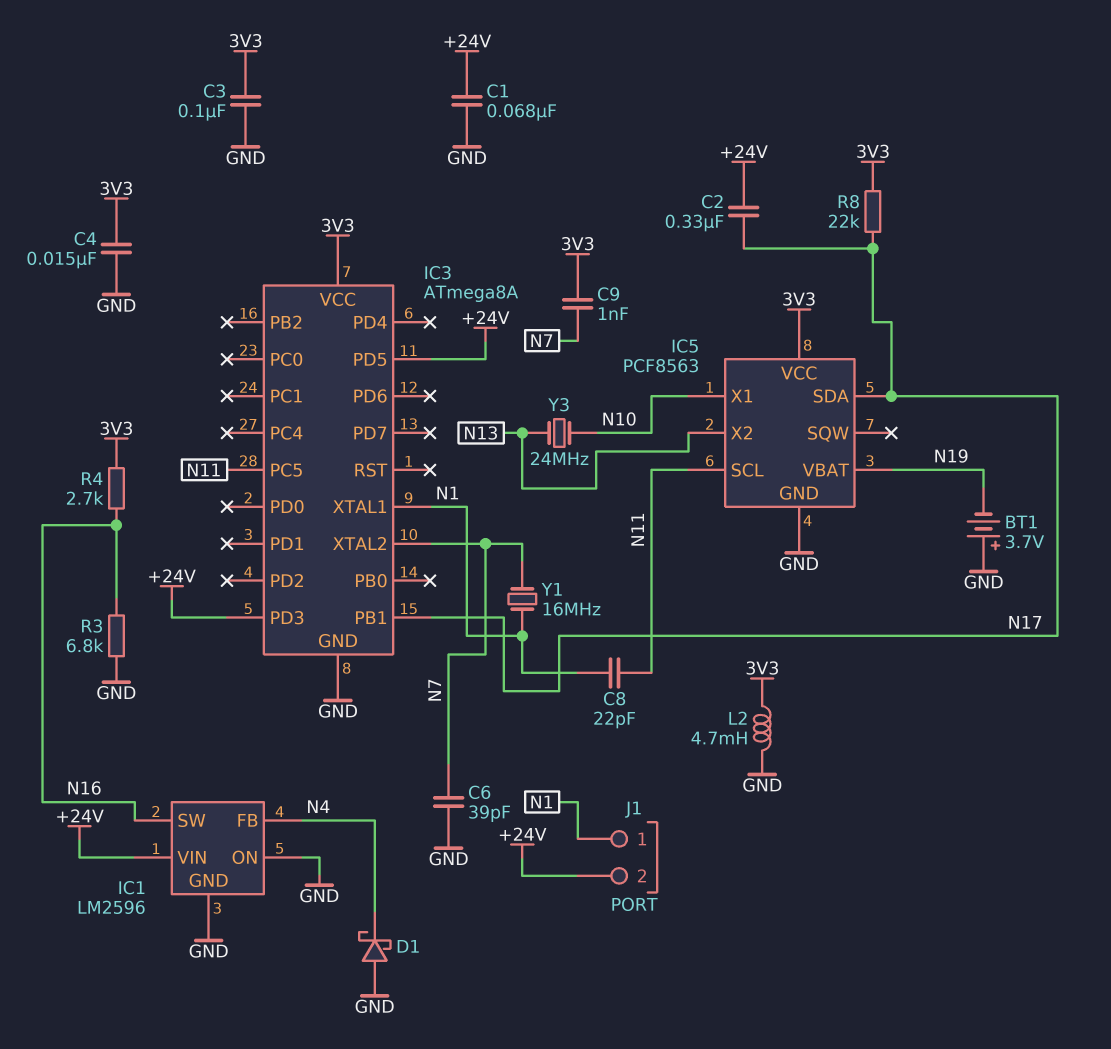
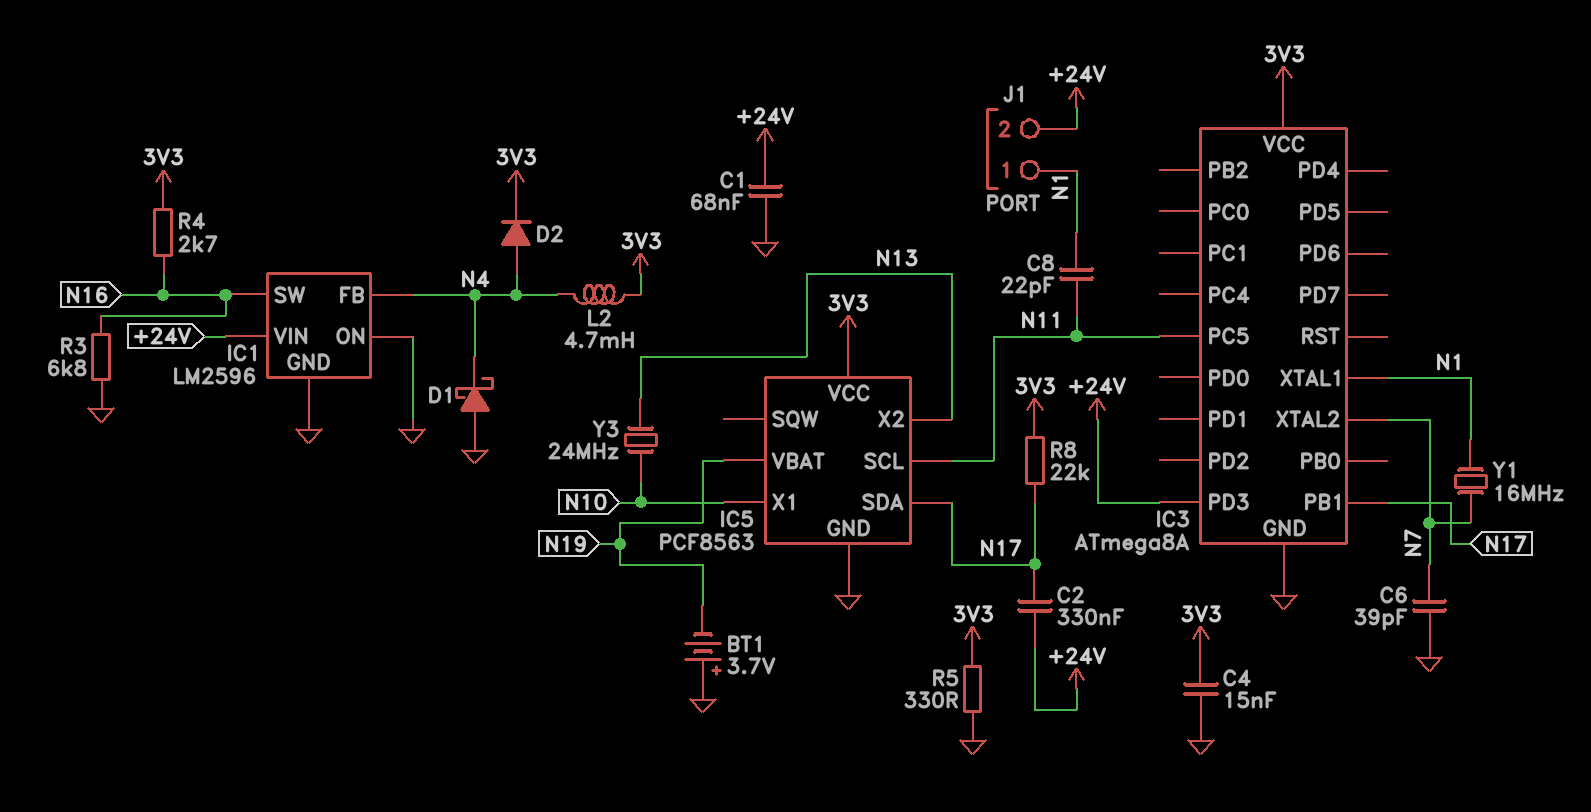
C3: 100nF (3V3, GND) -> none
C9: 1nF (3V3, N7) -> none
D2: none -> diode (A N4, K 3V3)
IC3 pin PD5: +24V -> none
L2: 4.7mH (3V3, GND) -> 4.7mH (3V3, N4)
R5: none -> 330 (3V3, GND)

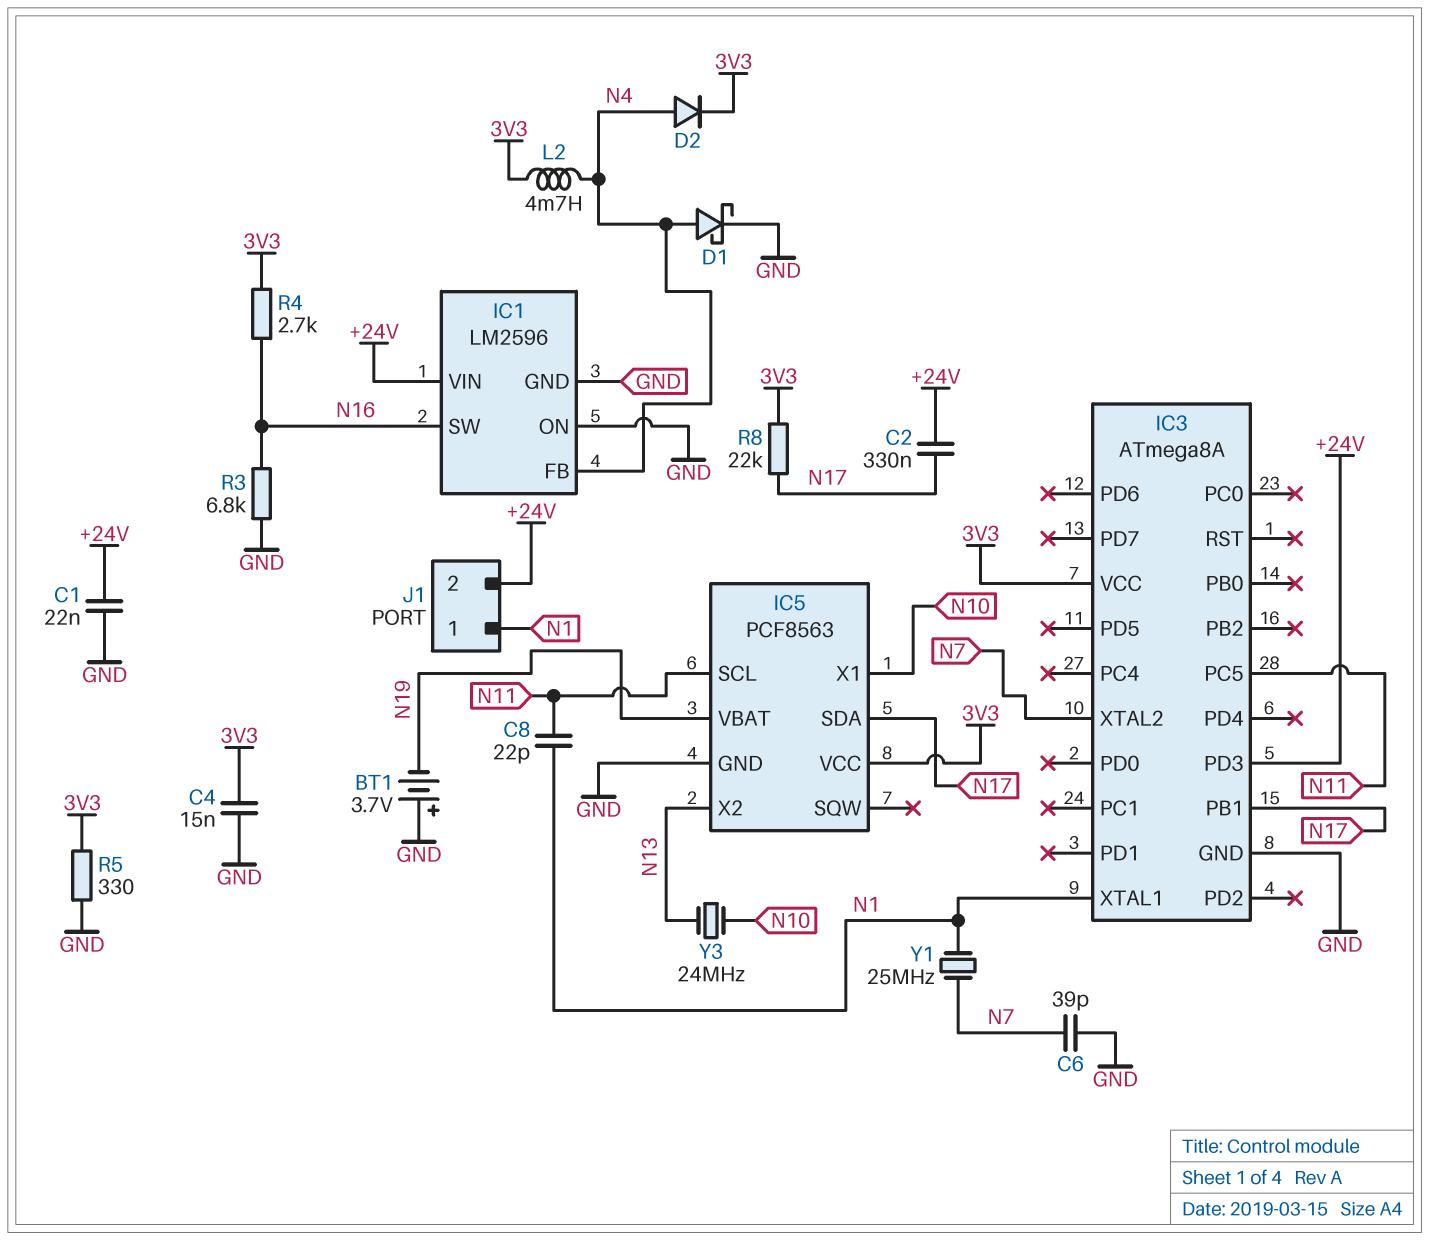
C1: 68nF (+24V, GND) -> 22nF (+24V, GND)
D1: schottky (A GND, K N4) -> schottky (A N4, K GND)
Y1: 16MHz (N1, N7) -> 25MHz (N1, N7)

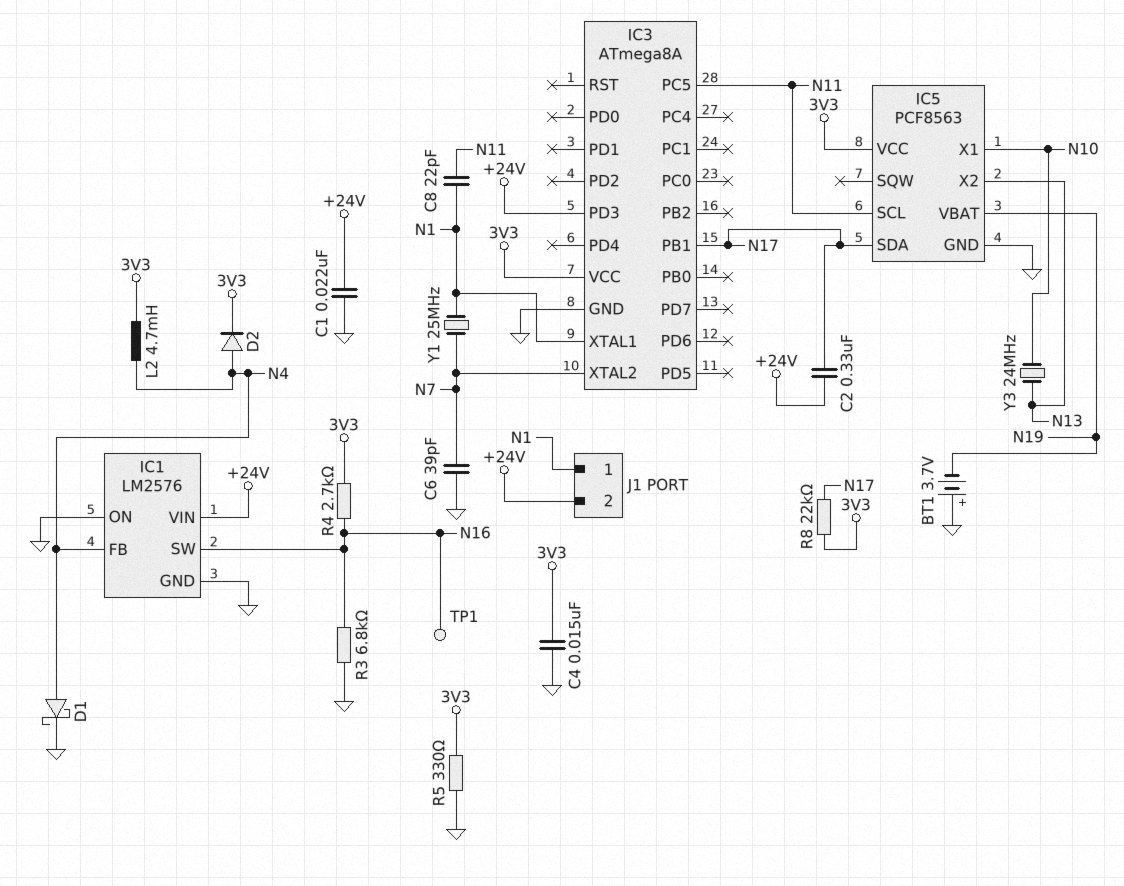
IC1: LM2596 -> LM2576
TP1: none -> test point (N16)

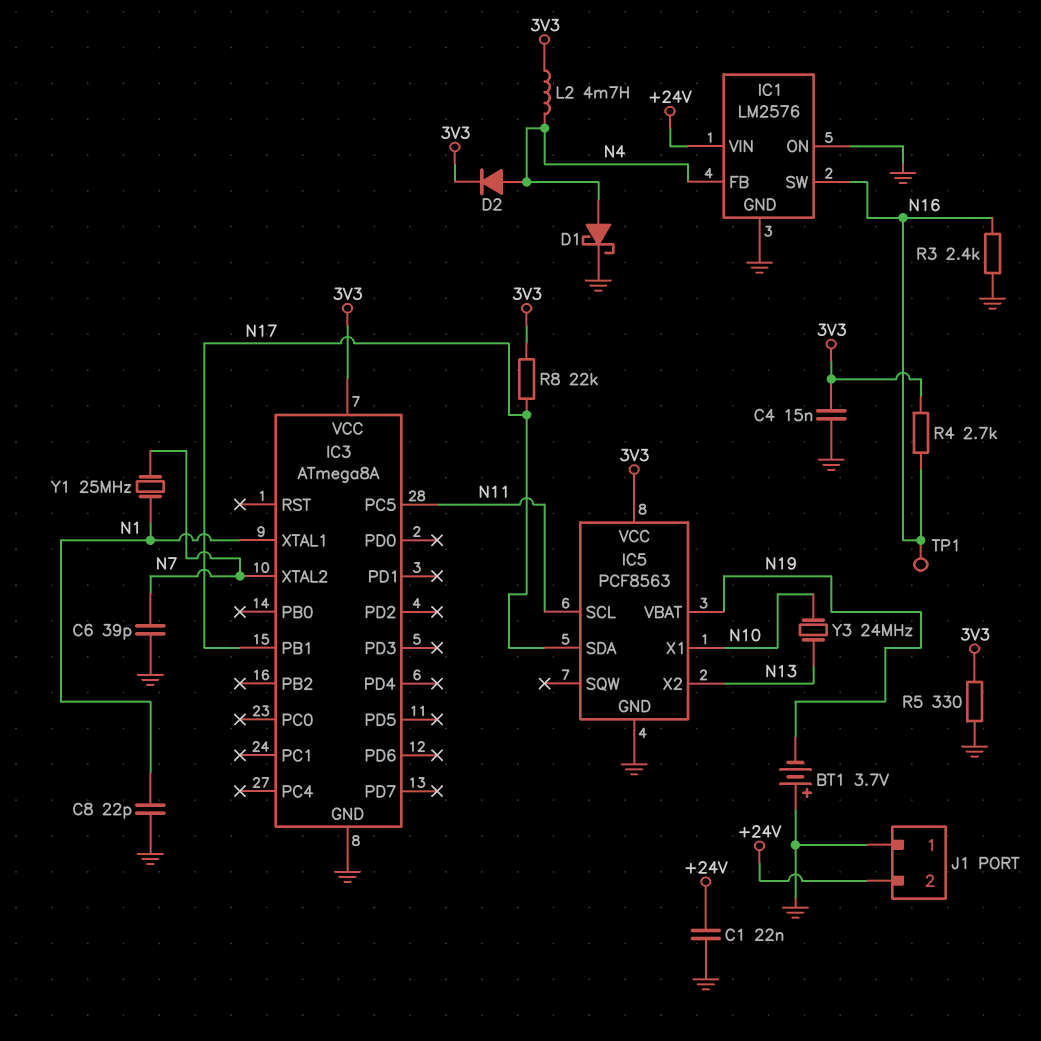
C2: 330nF (+24V, N17) -> none
C8: 22pF (N1, N11) -> 22pF (GND, N1)
IC3 pin PD3: +24V -> none
J1 pin 1: N1 -> GND
R3: 6.8k (GND, N16) -> 2.4k (GND, N16)

